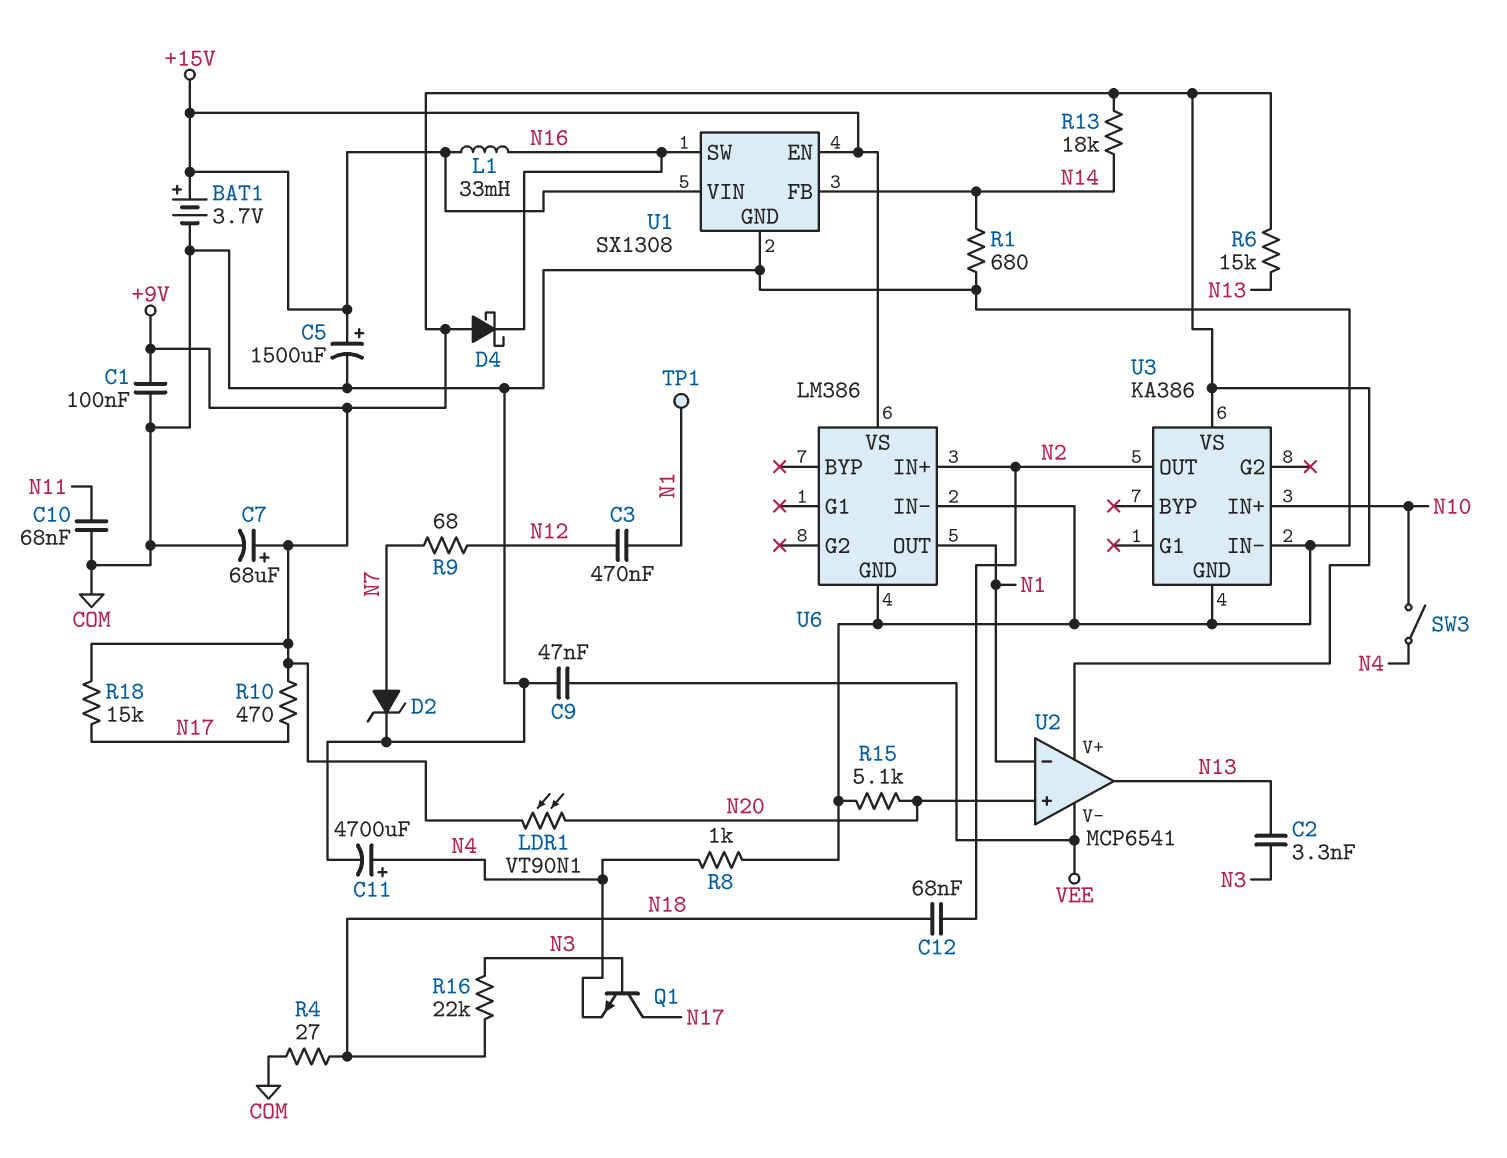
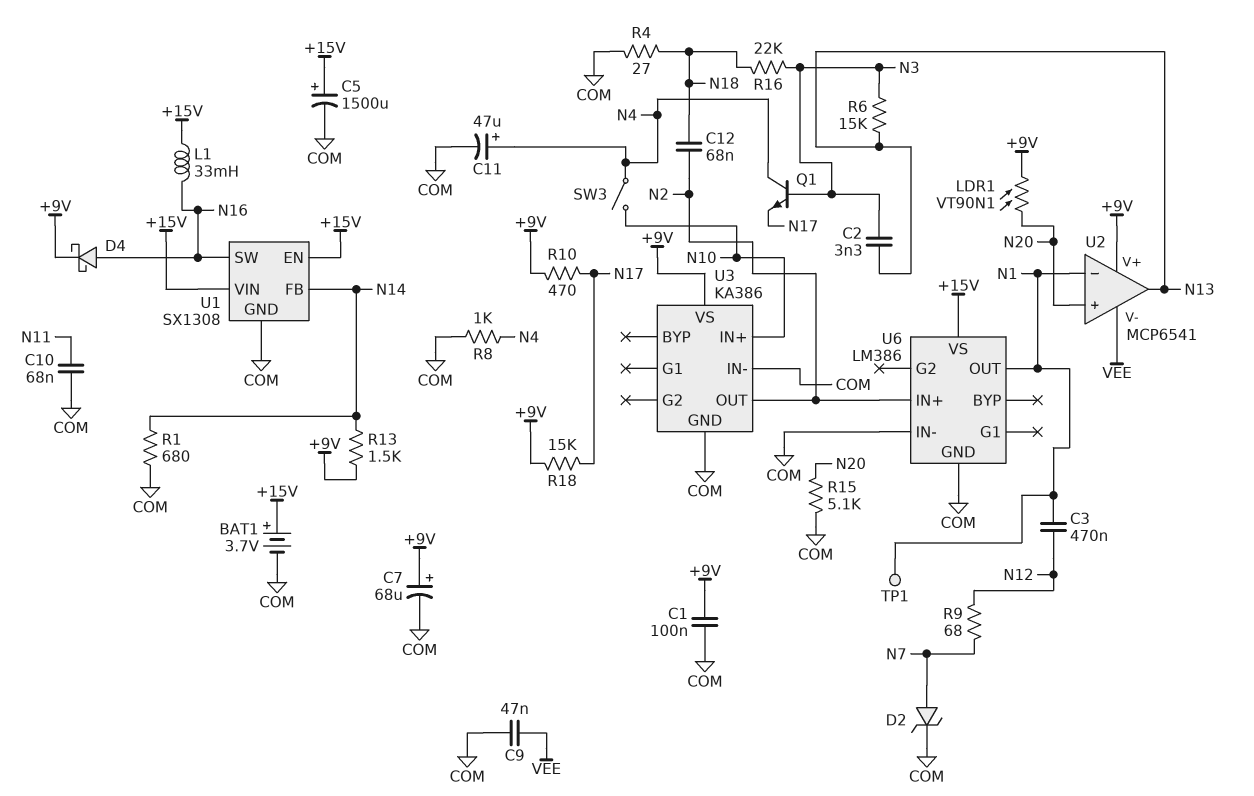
C11: 4700uF (plus N4, minus COM) -> 47uF (plus N4, minus COM)
D4: schottky (A +9V, K N16) -> schottky (A N16, K +9V)
Q1: NPN (B N3, C N17, E N4) -> NPN (B N3, C N4, E N17)
R6: 15k (+9V, N13) -> 15k (N3, N13)
R13: 18k (+9V, N14) -> 1.5k (+9V, N14)

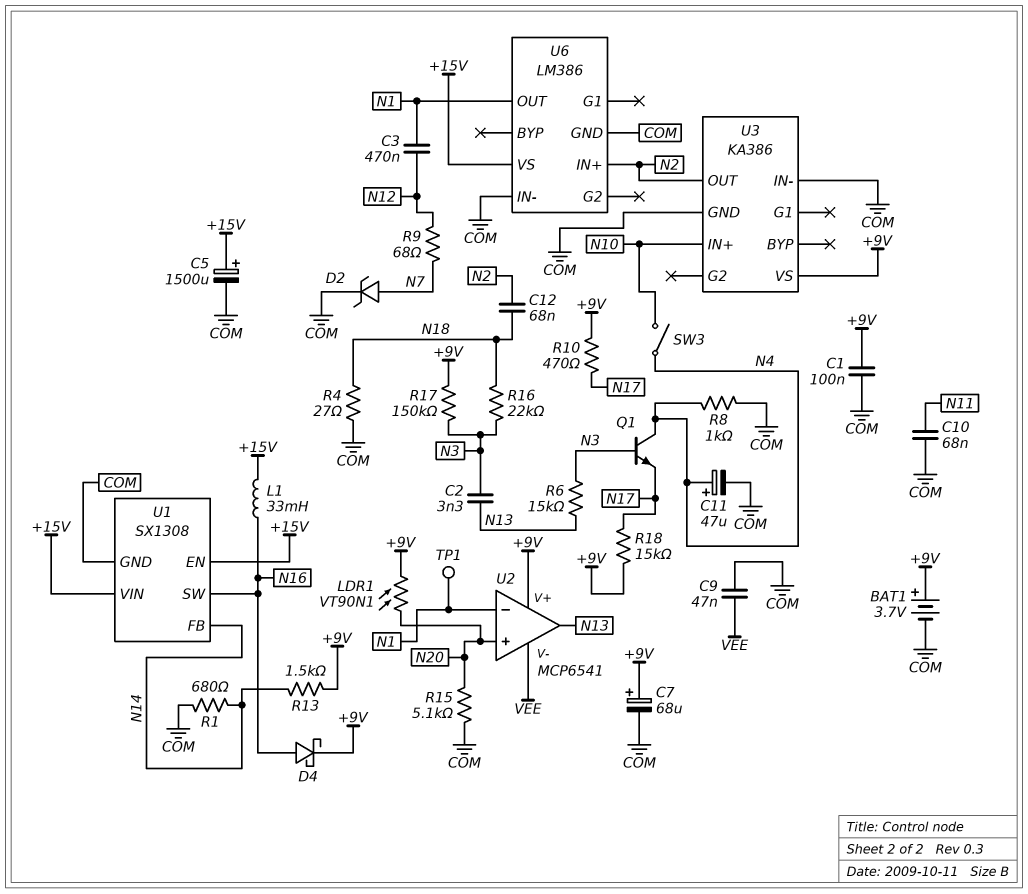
BAT1: 3.7V (plus +15V, minus COM) -> 3.7V (plus +9V, minus COM)
R17: none -> 150k (+9V, N3)

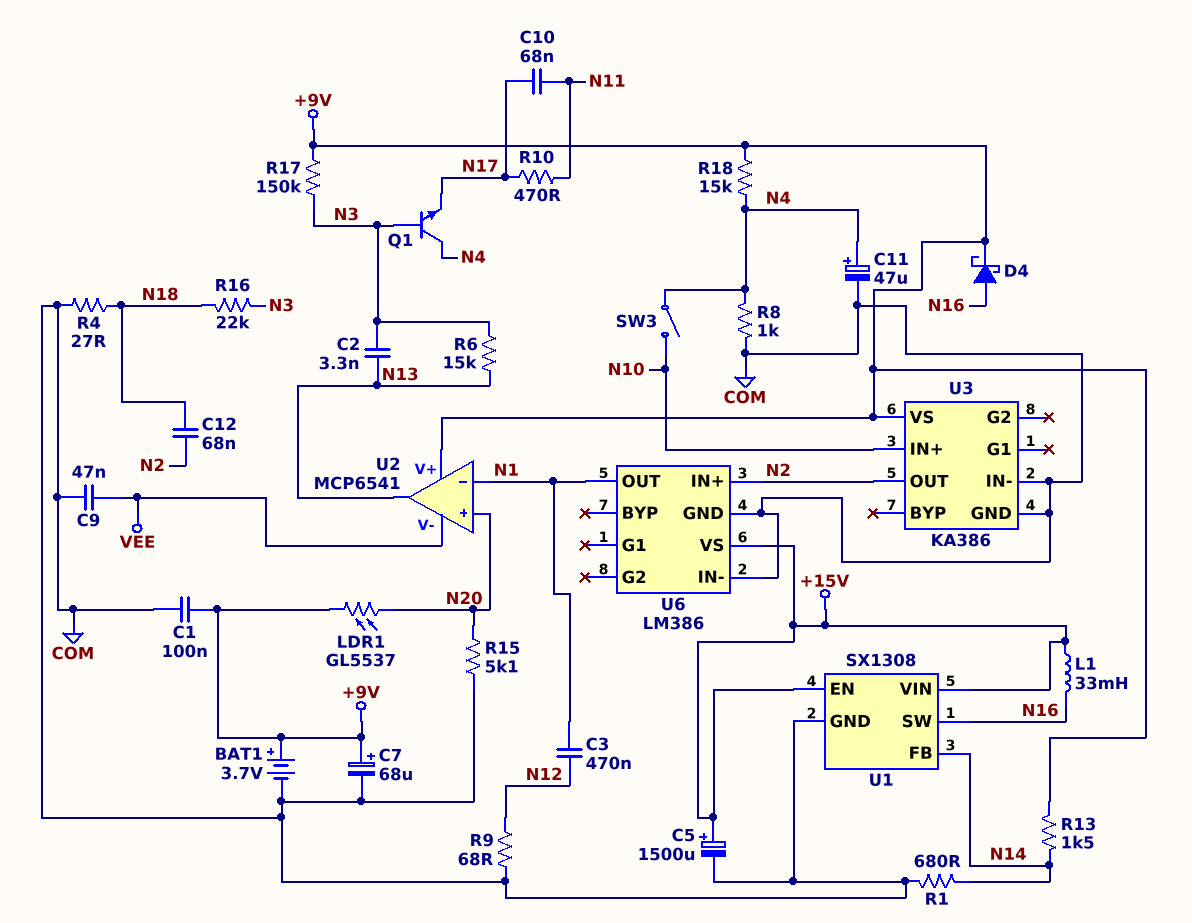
C10: 68nF (COM, N11) -> 68nF (N11, N17)
D2: zener (A N7, K COM) -> none
LDR1: VT90N1 (+9V, N20) -> GL5537 (+9V, N20)
R9: 68 (N7, N12) -> 68 (COM, N12)
R10: 470 (+9V, N17) -> 470 (N11, N17)
R18: 15k (+9V, N17) -> 15k (+9V, N4)
TP1: test point (N1) -> none

